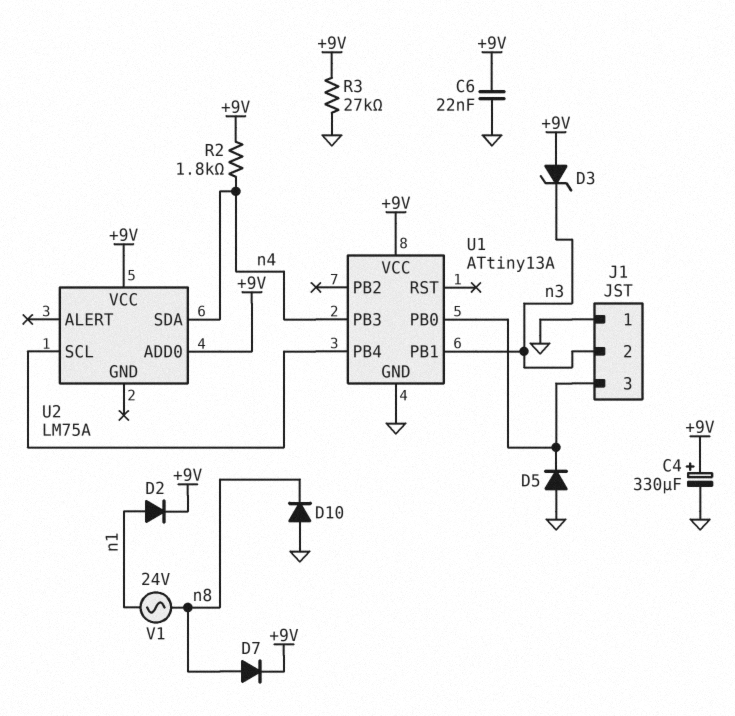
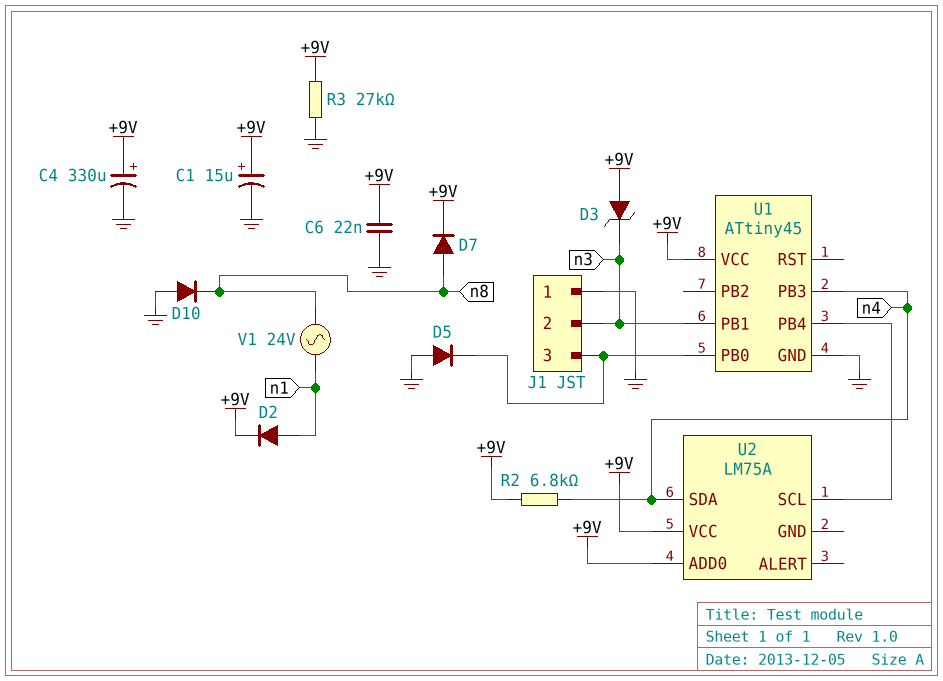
C1: none -> 15uF (plus +9V, minus GND)
R2: 1.8k (+9V, n4) -> 6.8k (+9V, n4)
U1: ATtiny13A -> ATtiny45

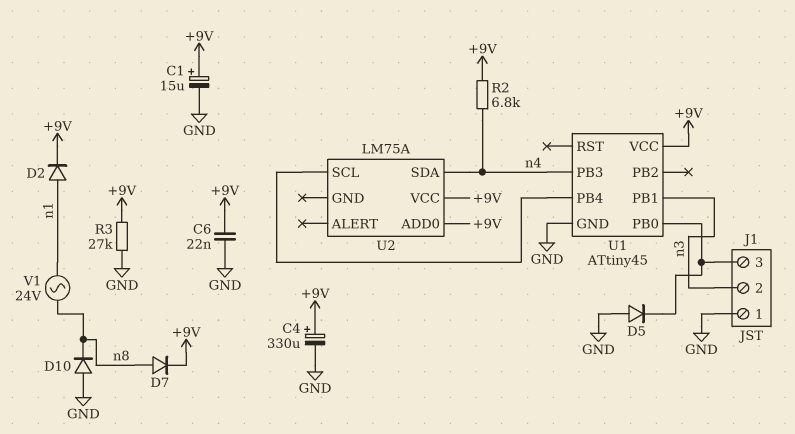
D3: zener (A +9V, K n3) -> none

